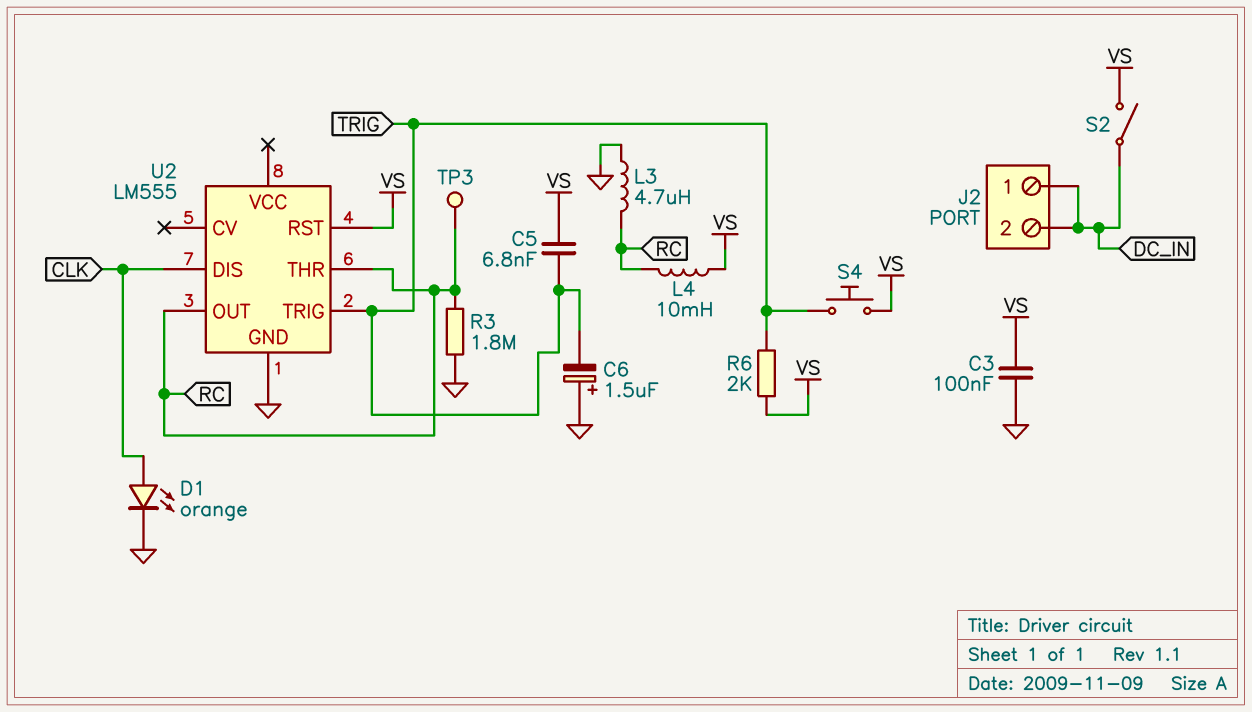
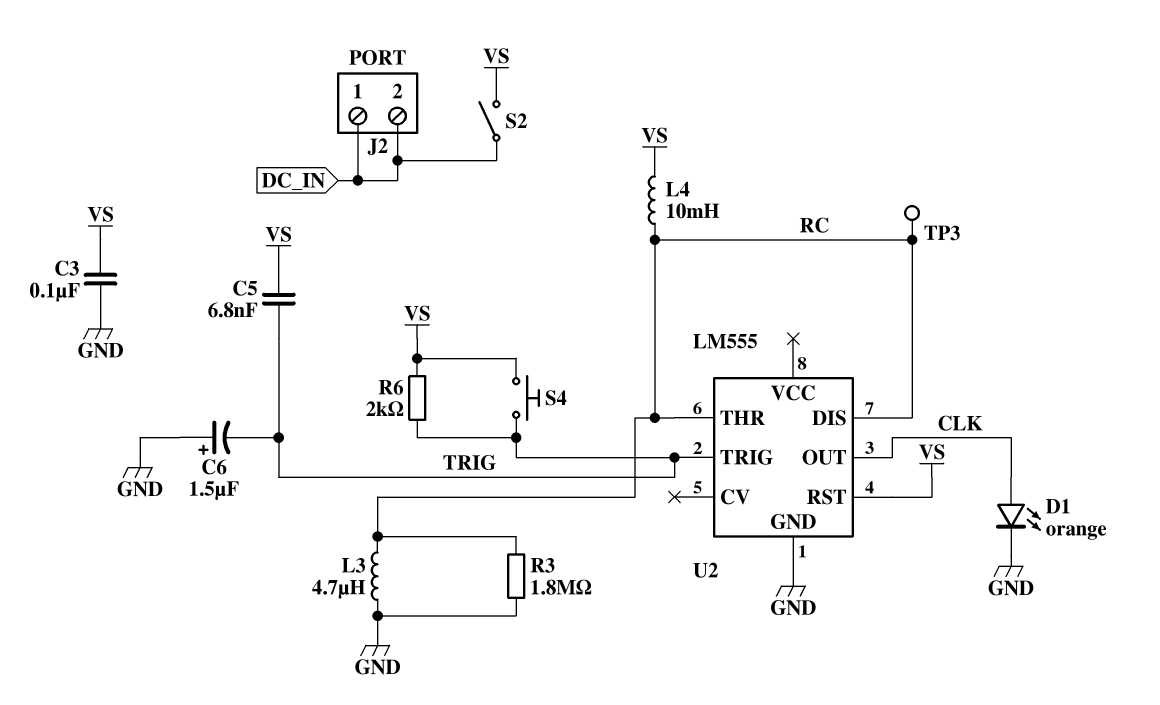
U2 pin DIS: CLK -> RC
U2 pin OUT: RC -> CLK

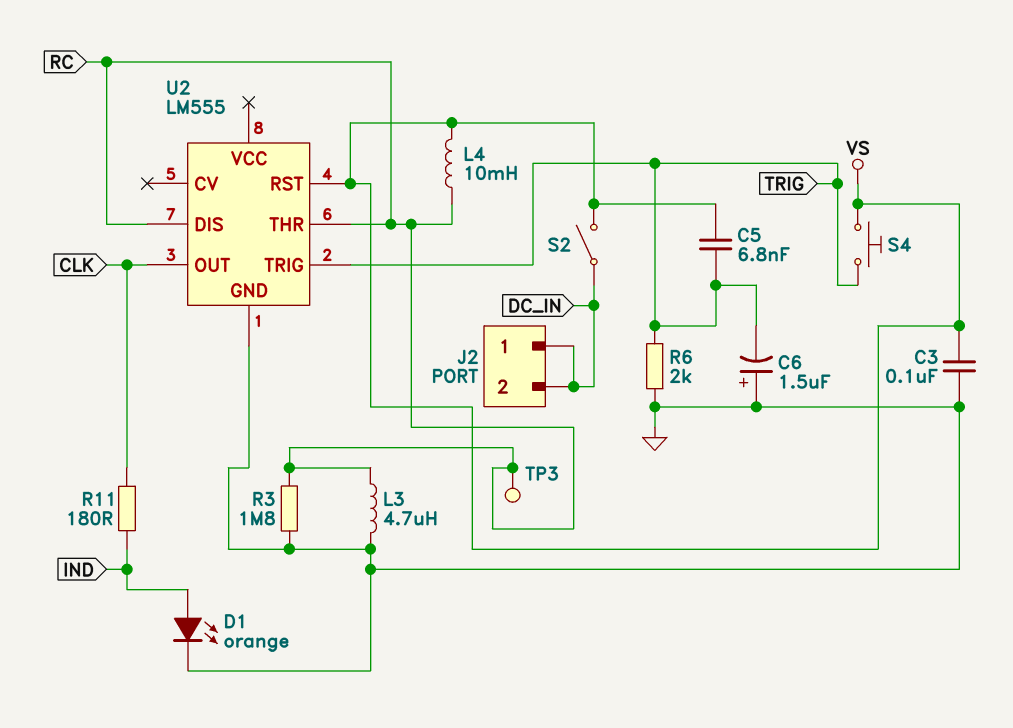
D1: LED orange (A CLK, K GND) -> LED orange (A IND, K GND)
R6: 2k (TRIG, VS) -> 2k (GND, TRIG)
R11: none -> 180 (CLK, IND)

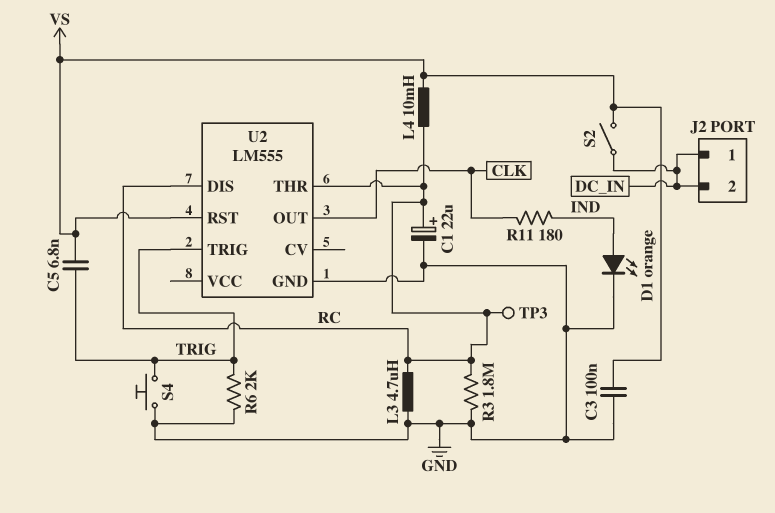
C1: none -> 22uF (plus RC, minus GND)
C6: 1.5uF (plus GND, minus TRIG) -> none
S4: button (TRIG, VS) -> button (GND, TRIG)

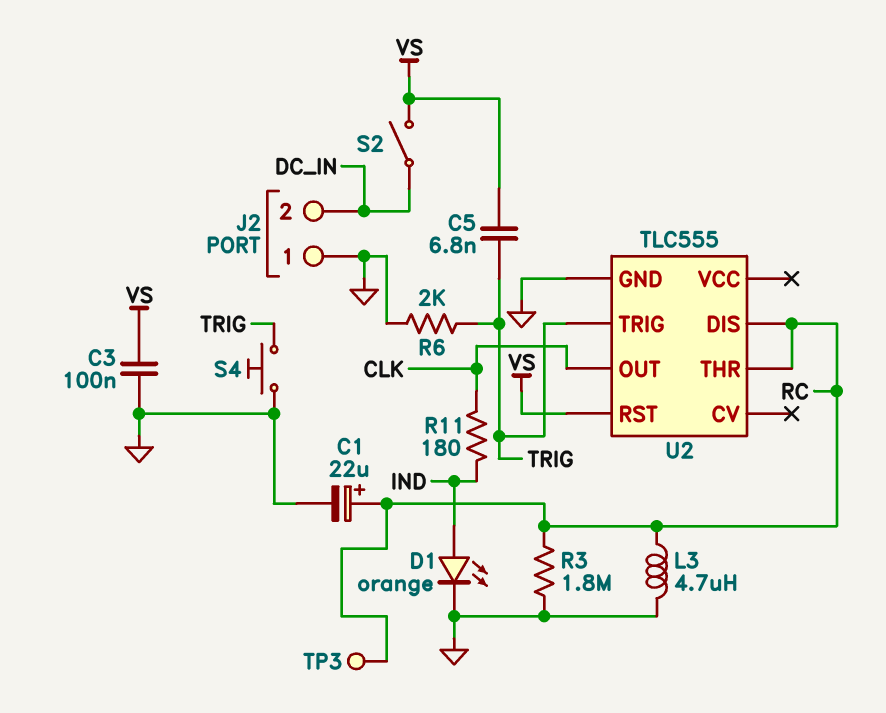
J2 pin 1: DC_IN -> GND
L4: 10mH (RC, VS) -> none
U2: LM555 -> TLC555

